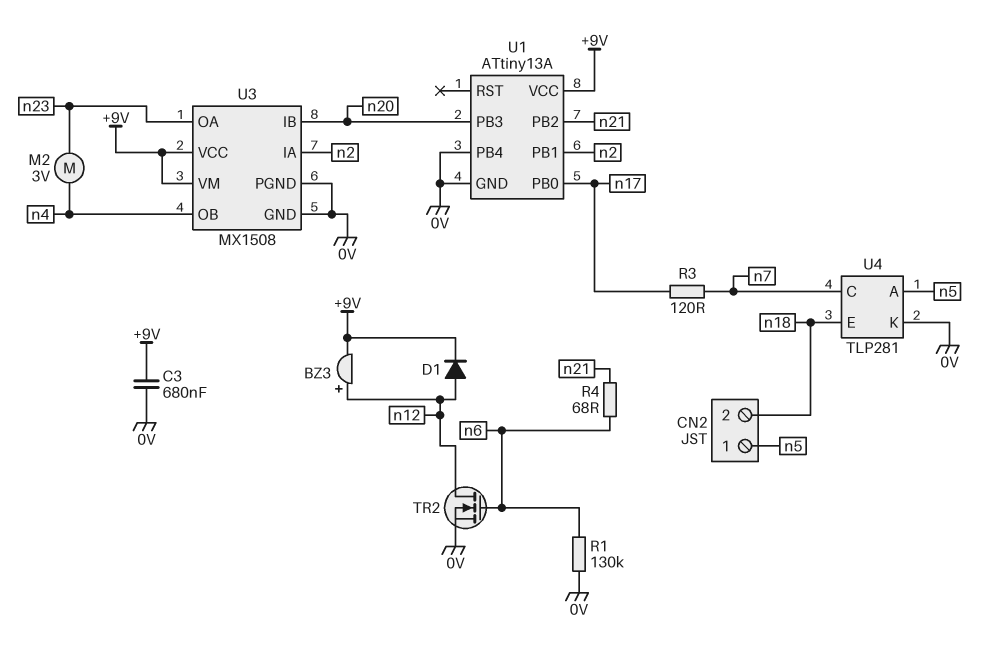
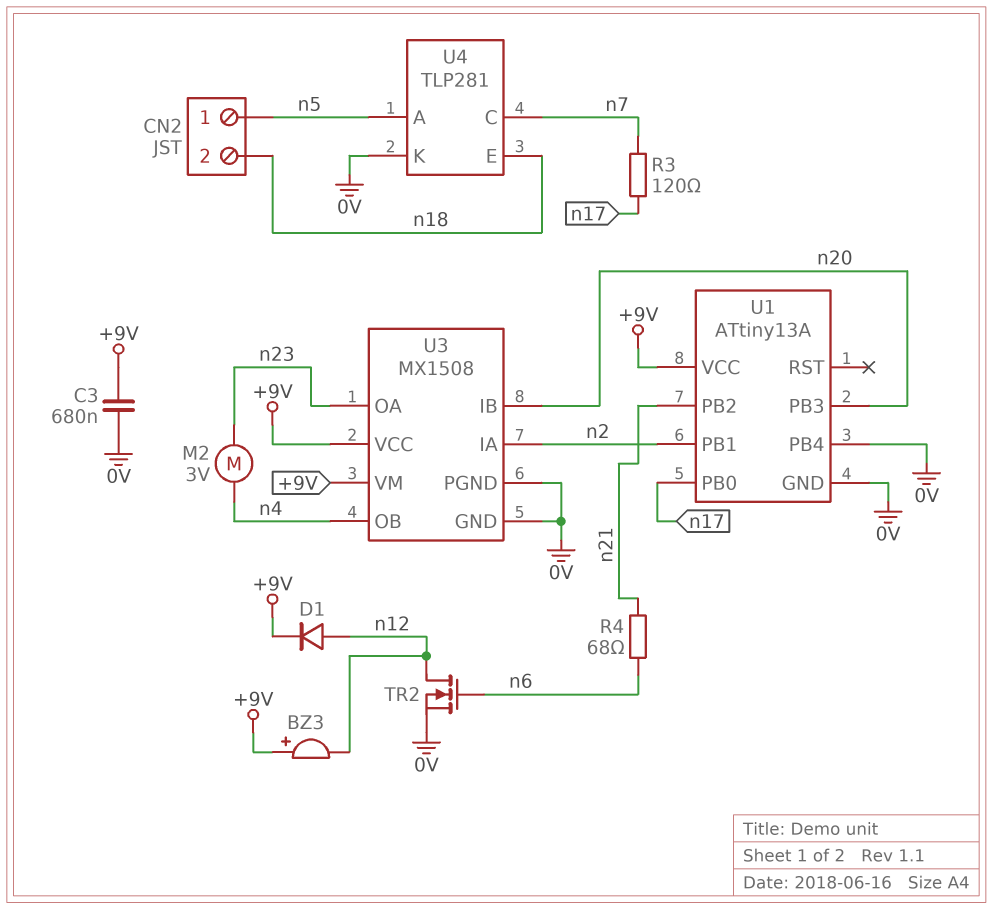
BZ3: buzzer (plus n12, minus +9V) -> buzzer (plus +9V, minus n12)
R1: 130k (0V, n6) -> none

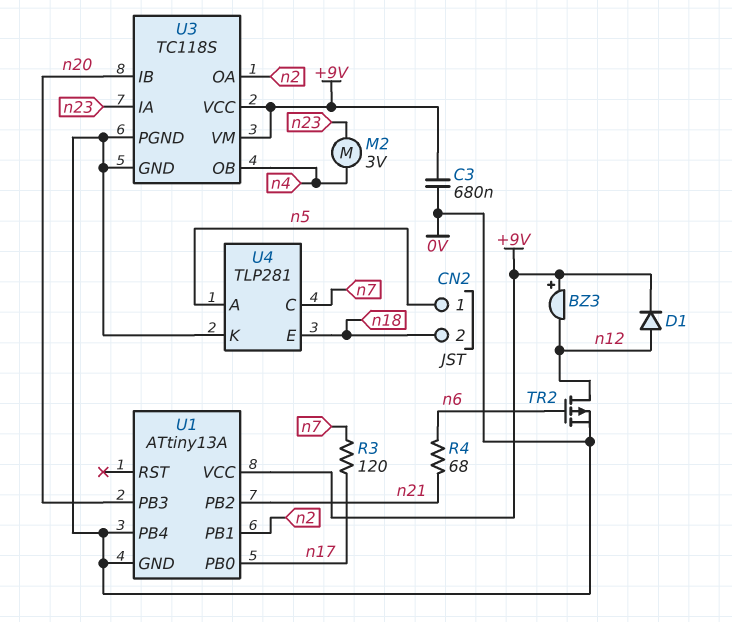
TR2: NMOS (G n6, D n12, S 0V) -> PMOS (G n6, D n12, S 0V)
U3: MX1508 -> TC118S
U3 pin IA: n2 -> n23
U3 pin OA: n23 -> n2

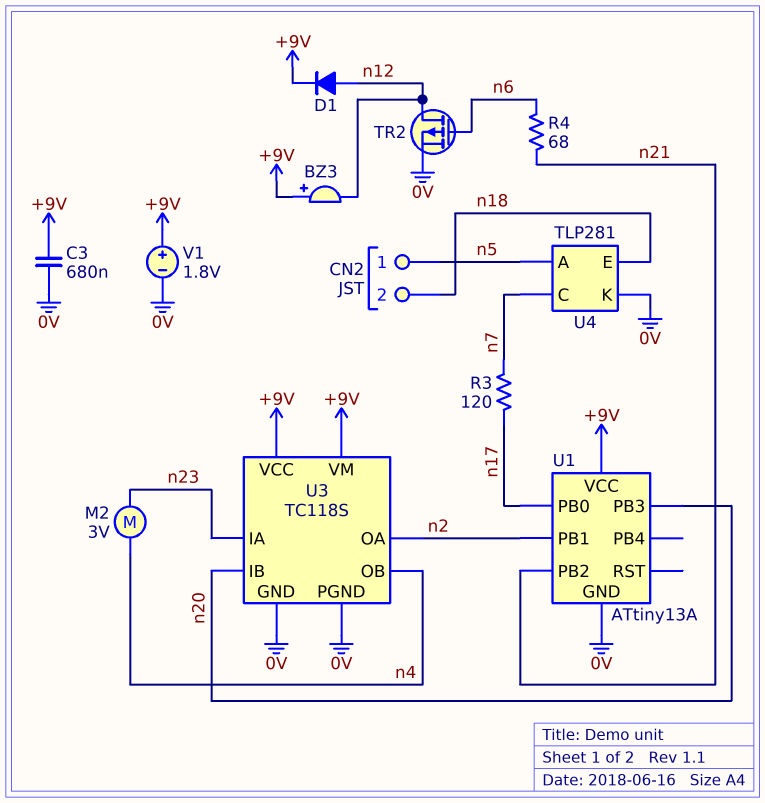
U1 pin PB4: 0V -> none
V1: none -> 1.8V (plus +9V, minus 0V)

